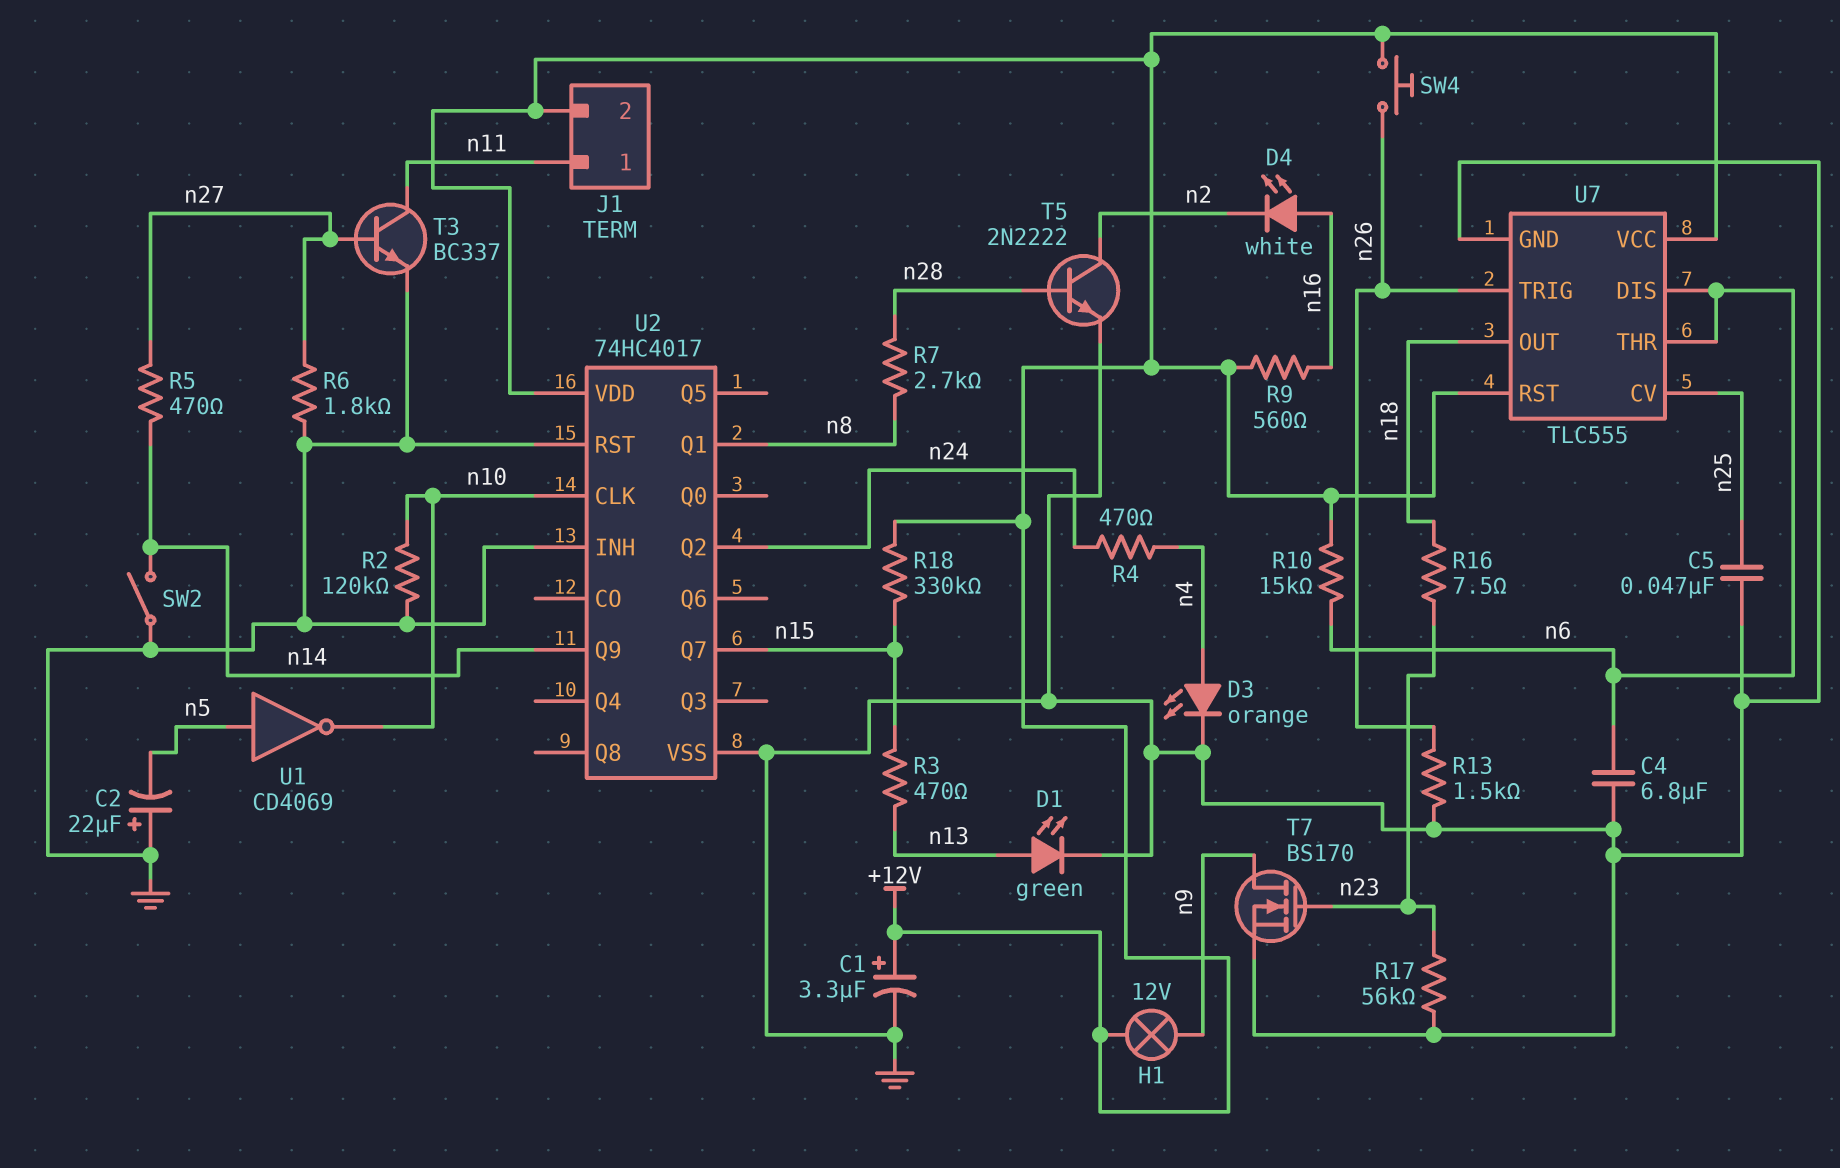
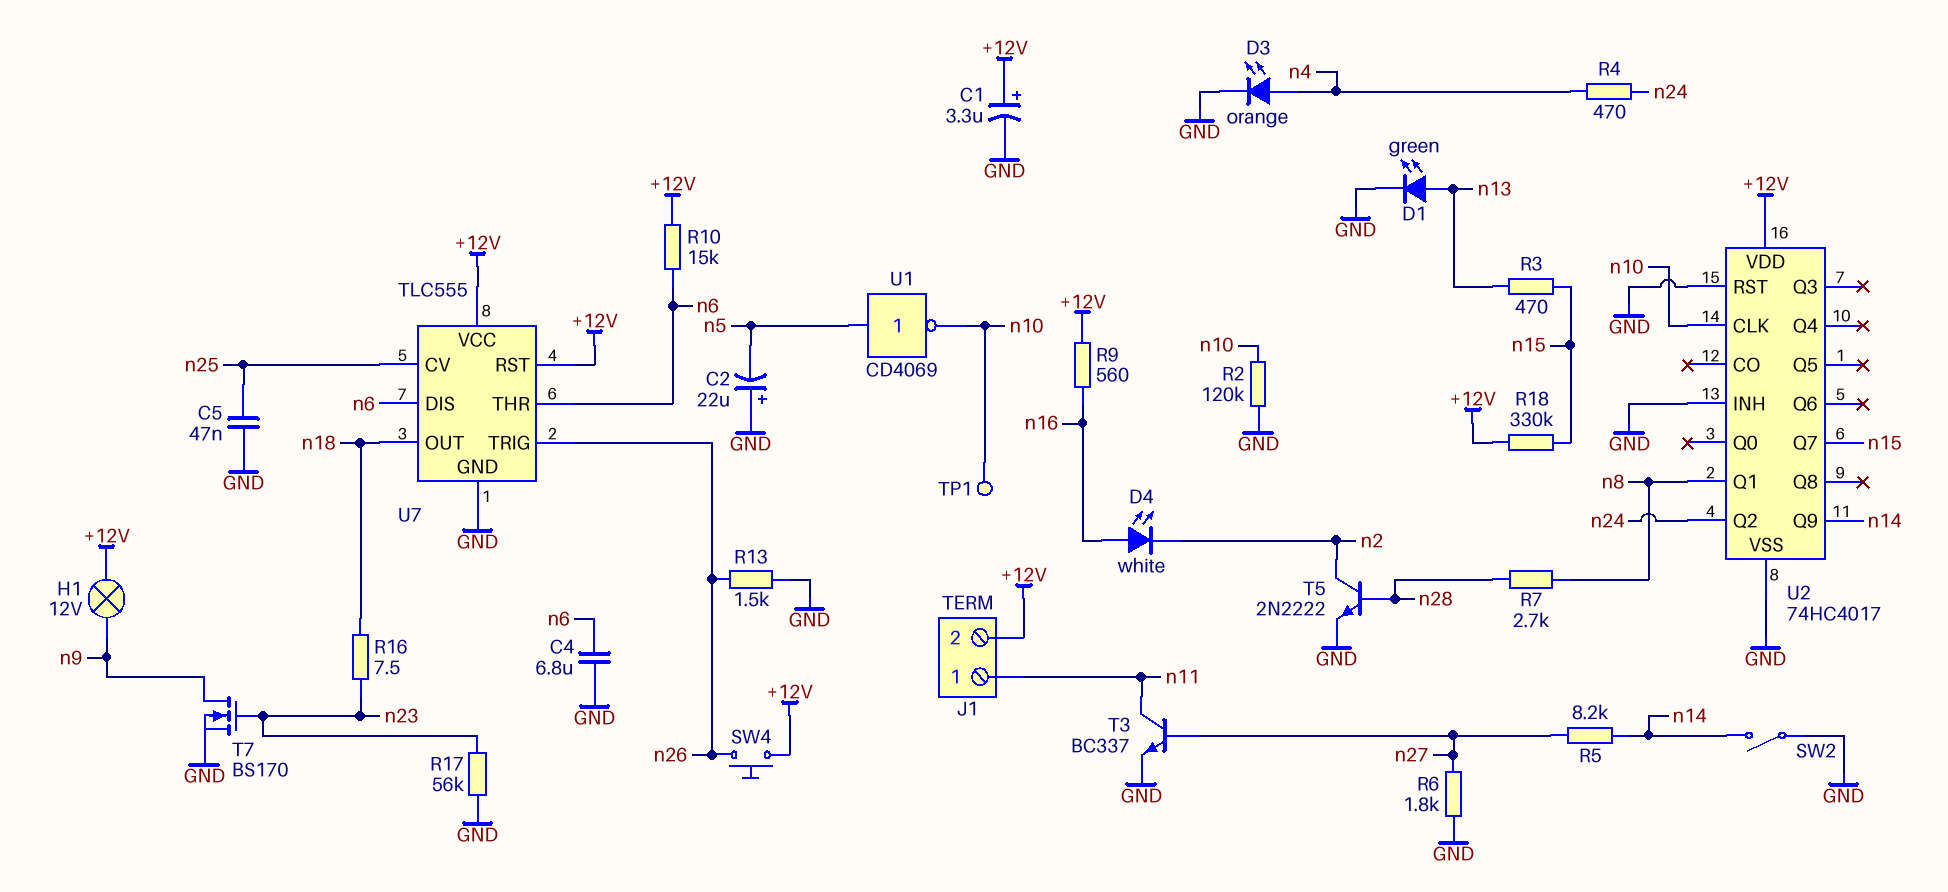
R5: 470 (n14, n27) -> 8.2k (n14, n27)
TP1: none -> test point (n10)

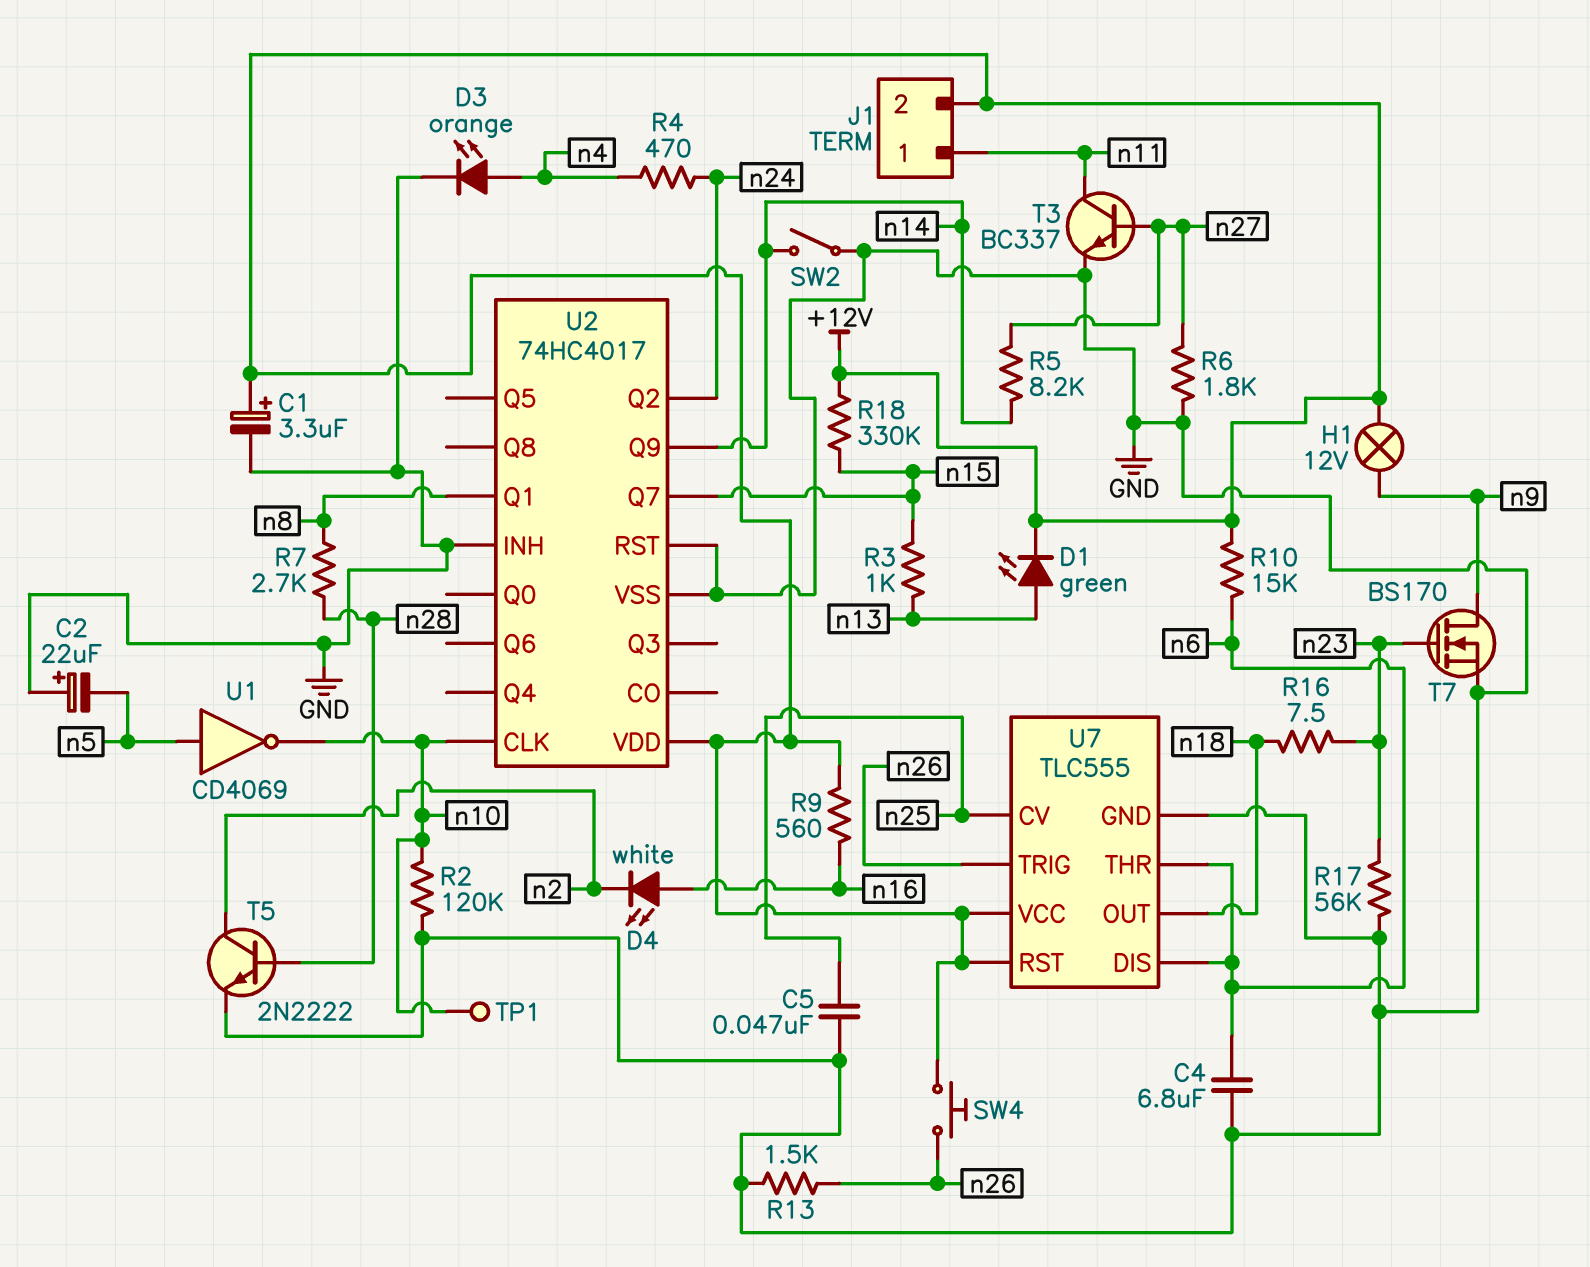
D1: LED green (A n13, K GND) -> LED green (A n13, K +12V)
R3: 470 (n13, n15) -> 1k (n13, n15)

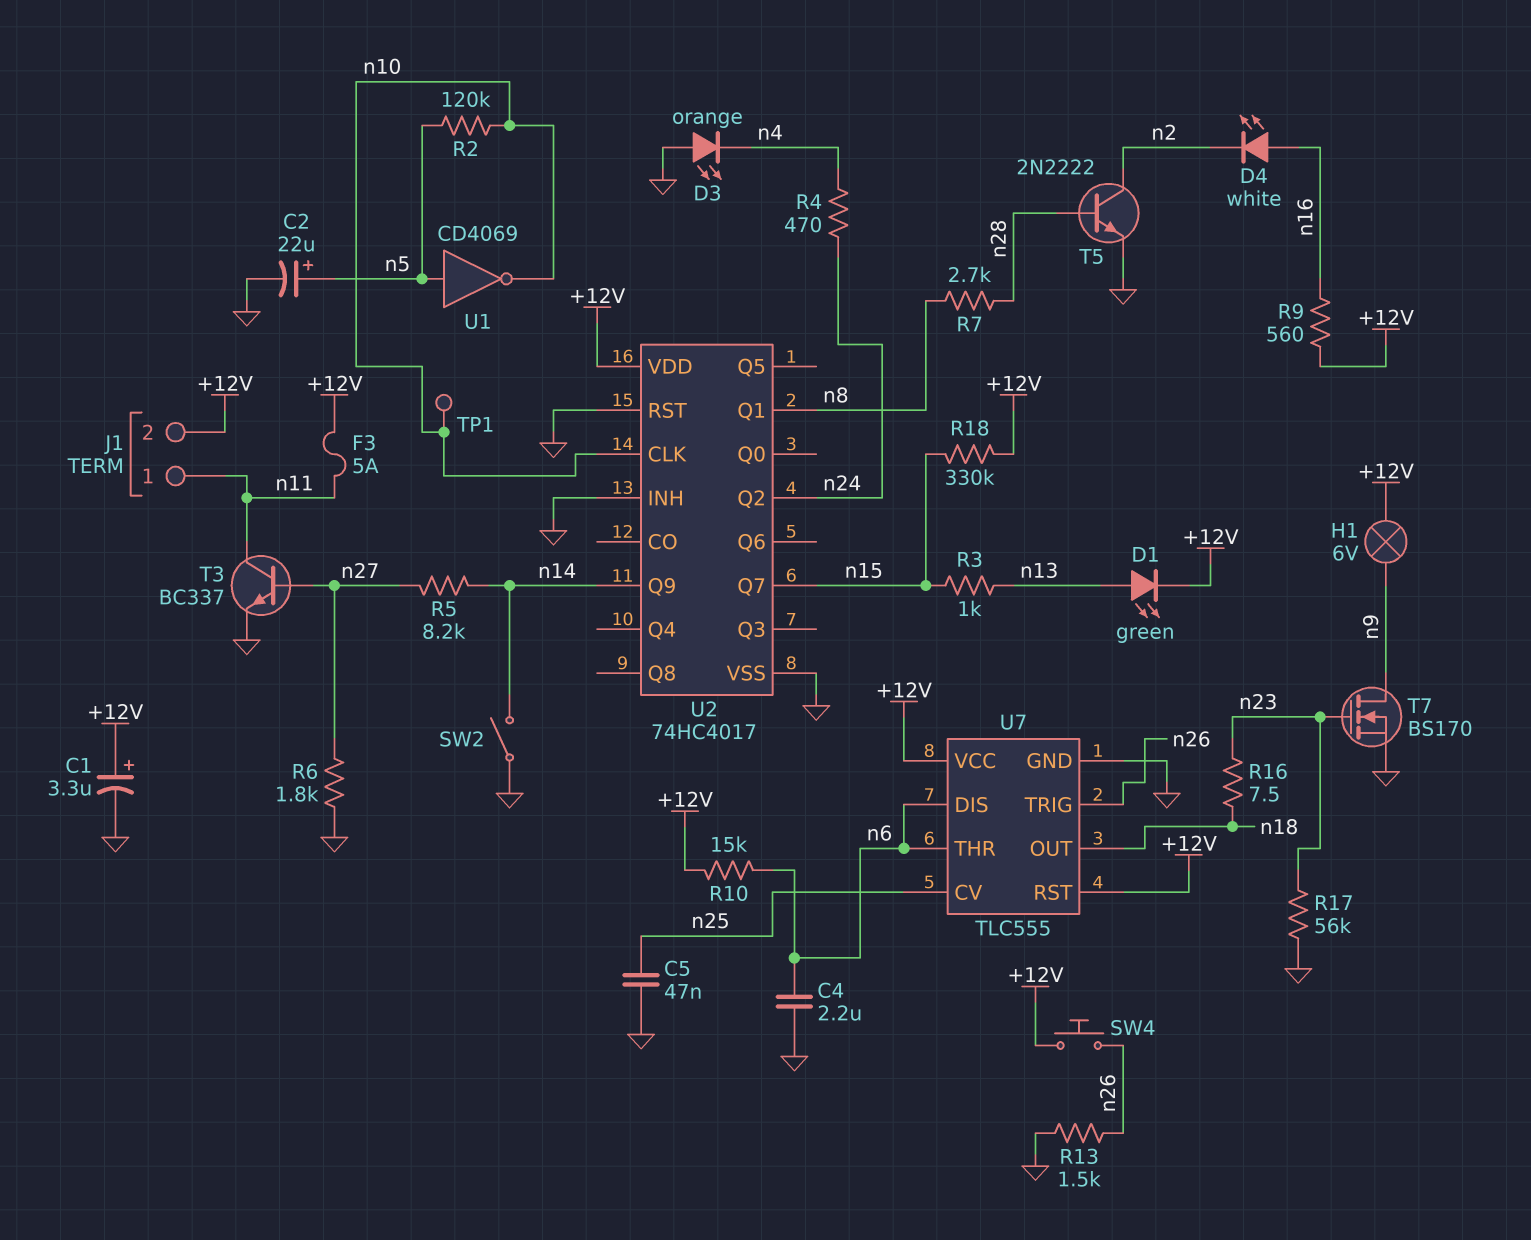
C2: 22uF (plus GND, minus n5) -> 22uF (plus n5, minus GND)
C4: 6.8uF (GND, n6) -> 2.2uF (GND, n6)
D3: LED orange (A n4, K GND) -> LED orange (A GND, K n4)
F3: none -> 5A (+12V, n11)
H1: lamp 12V (+12V, n9) -> lamp 6V (+12V, n9)
R2: 120k (GND, n10) -> 120k (n5, n10)

